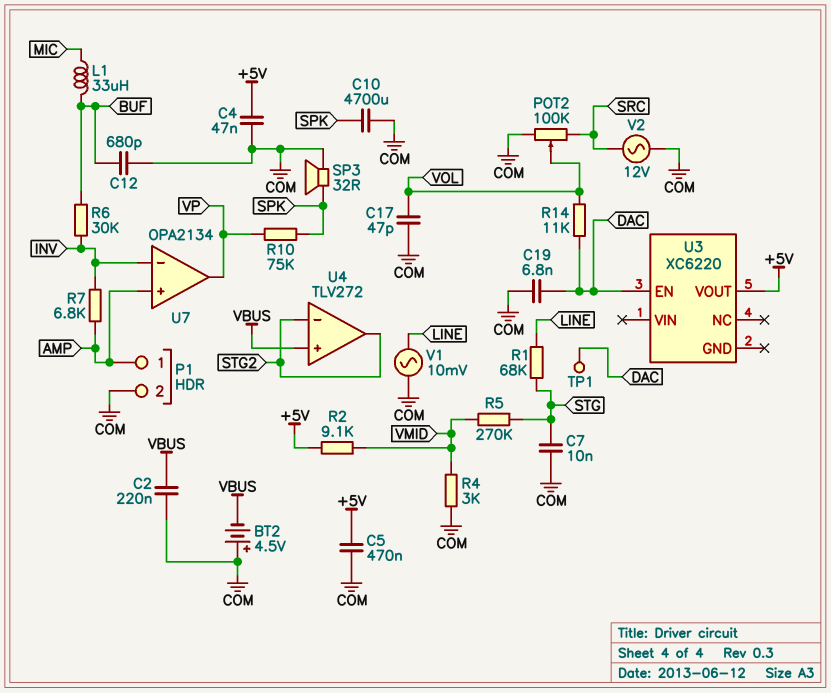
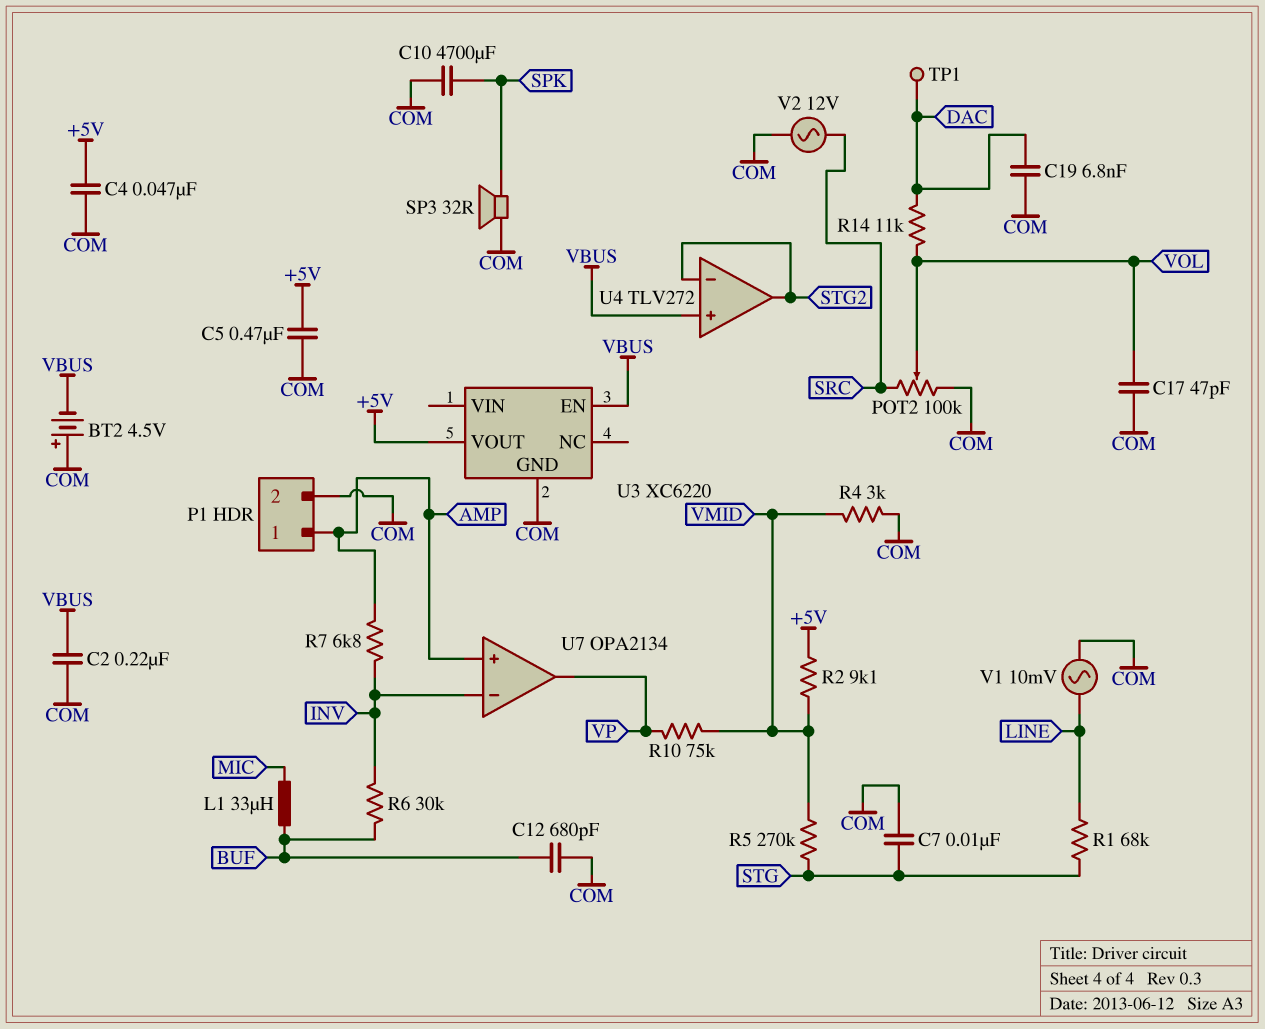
R10: 75k (SPK, VP) -> 75k (VMID, VP)
U3 pin EN: DAC -> VBUS
U3 pin GND: none -> COM

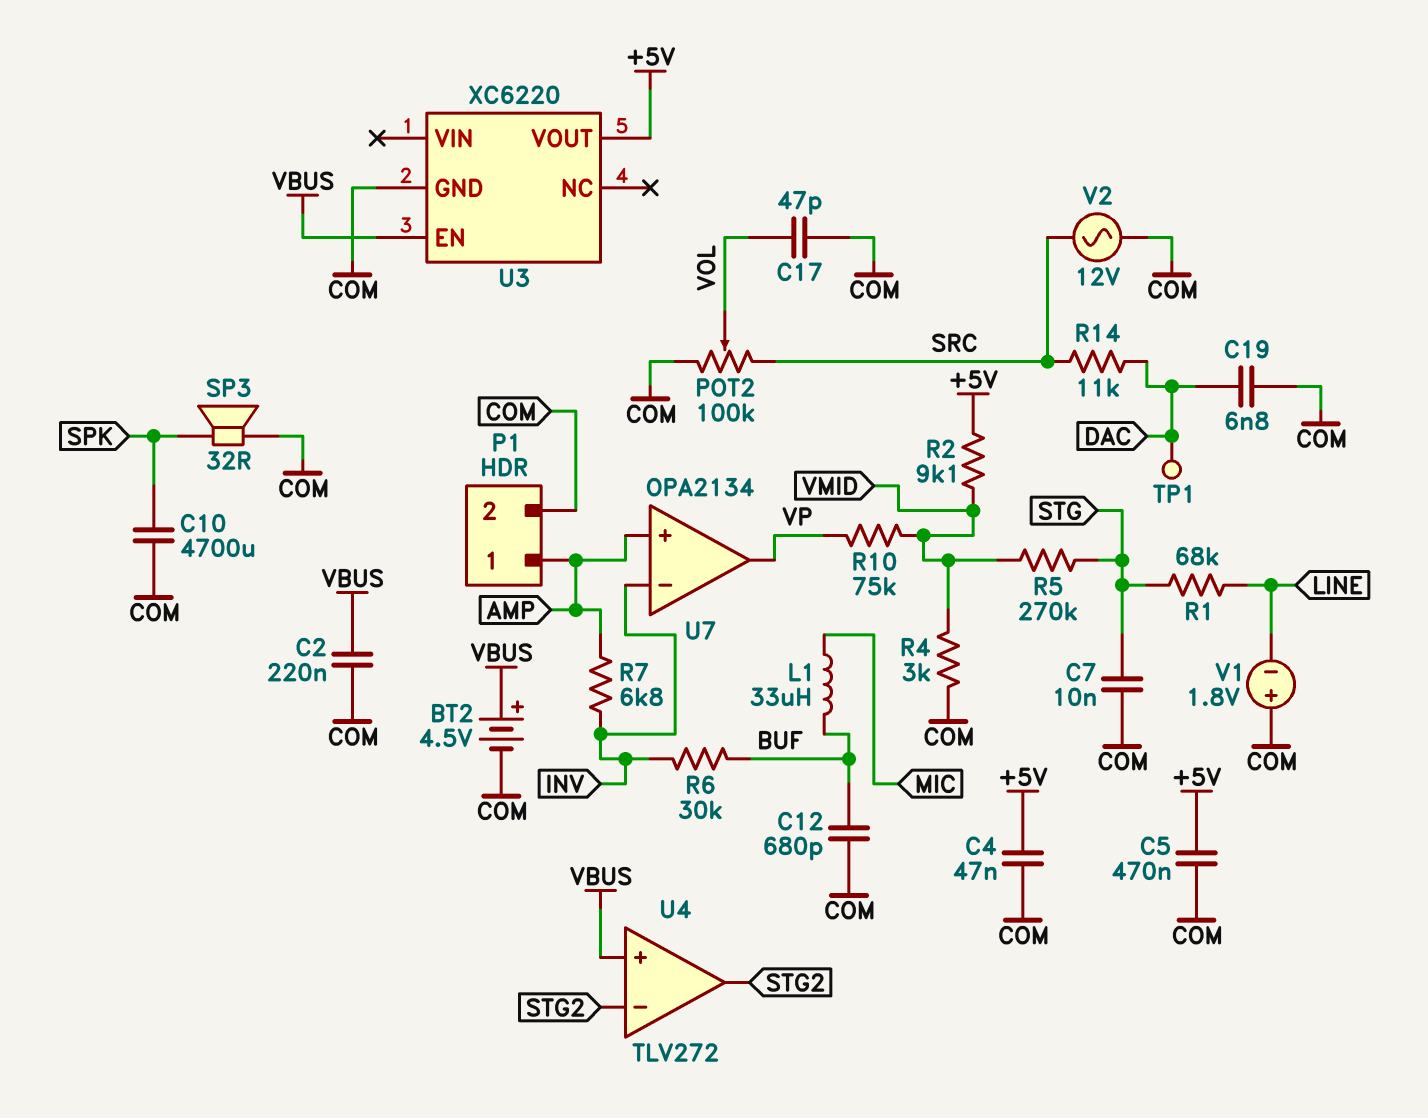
BT2: 4.5V (plus COM, minus VBUS) -> 4.5V (plus VBUS, minus COM)
R14: 11k (DAC, VOL) -> 11k (DAC, SRC)
V1: AC 10mV (COM, LINE) -> 1.8V (plus COM, minus LINE)

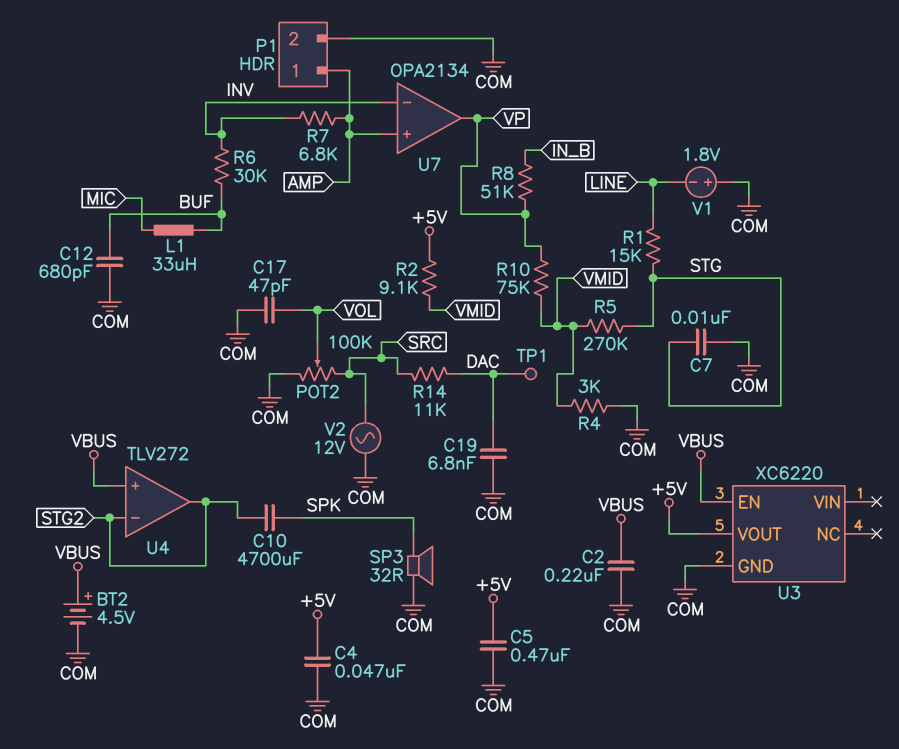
C10: 4700uF (COM, SPK) -> 4700uF (SPK, STG2)
R1: 68k (LINE, STG) -> 15k (LINE, STG)
R8: none -> 51k (IN_B, VP)

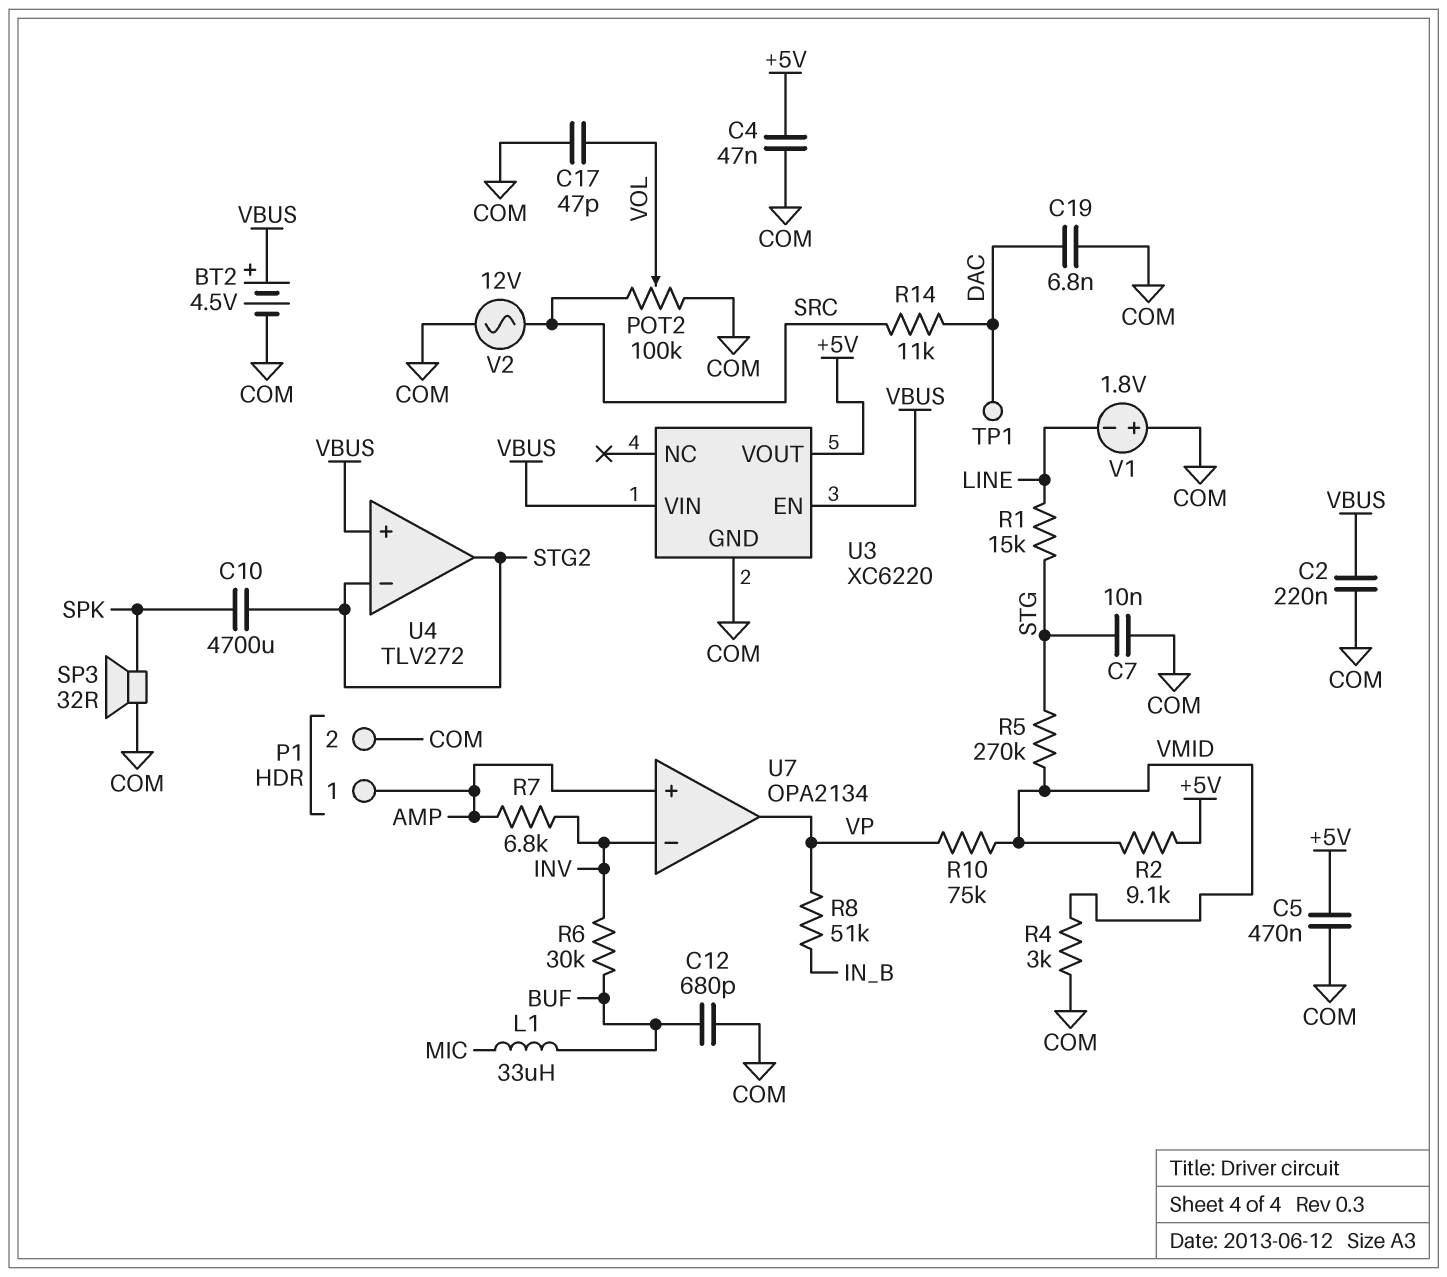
U3 pin VIN: none -> VBUS

